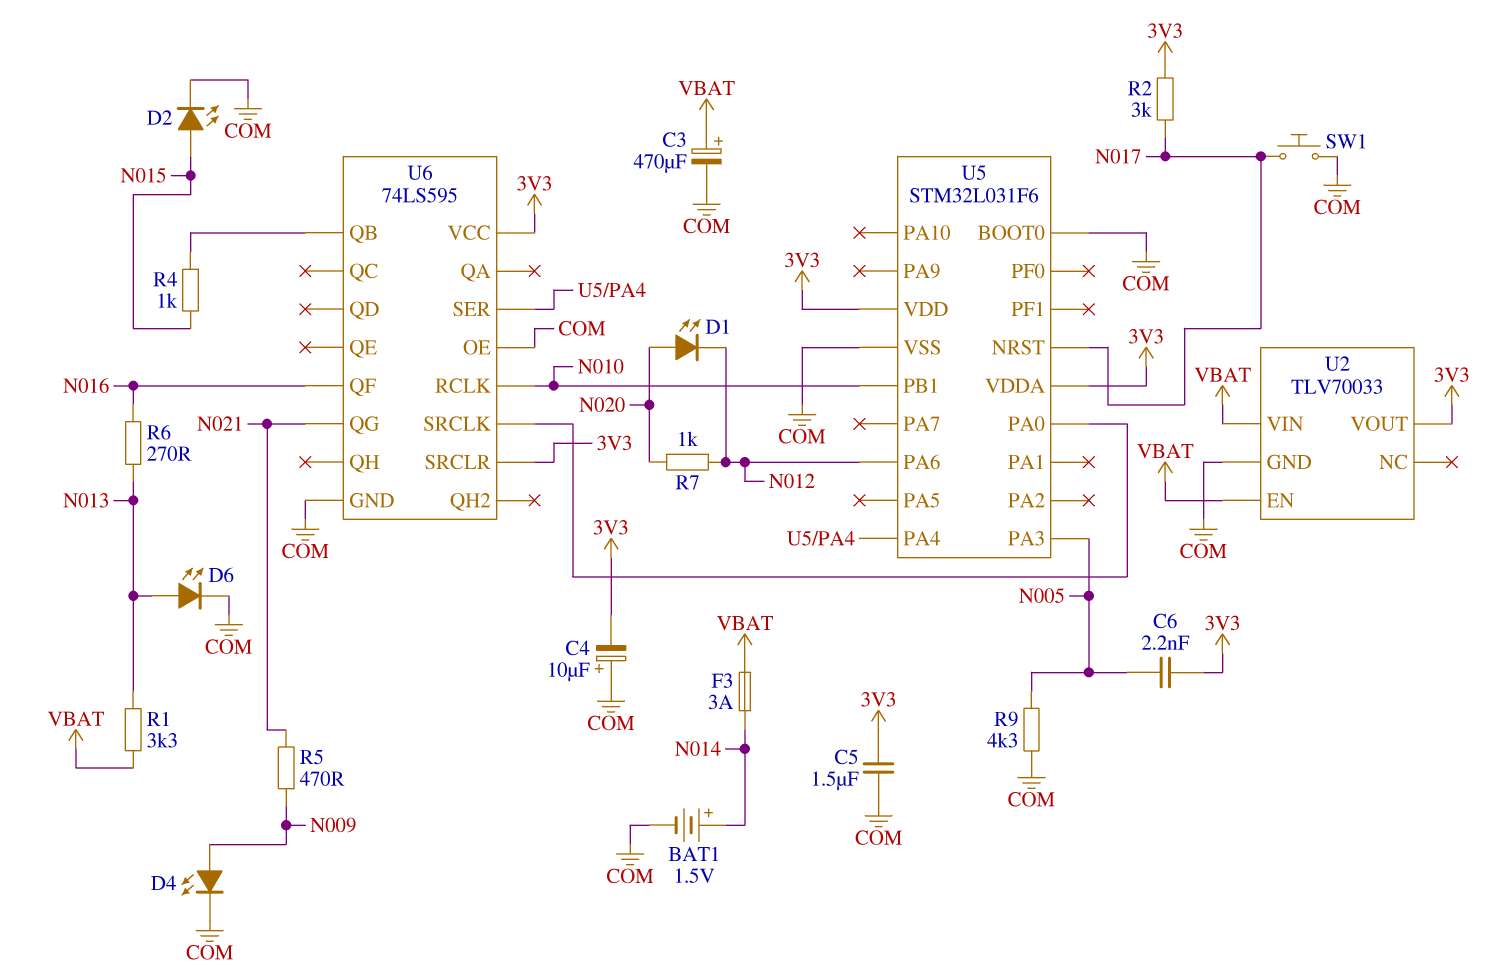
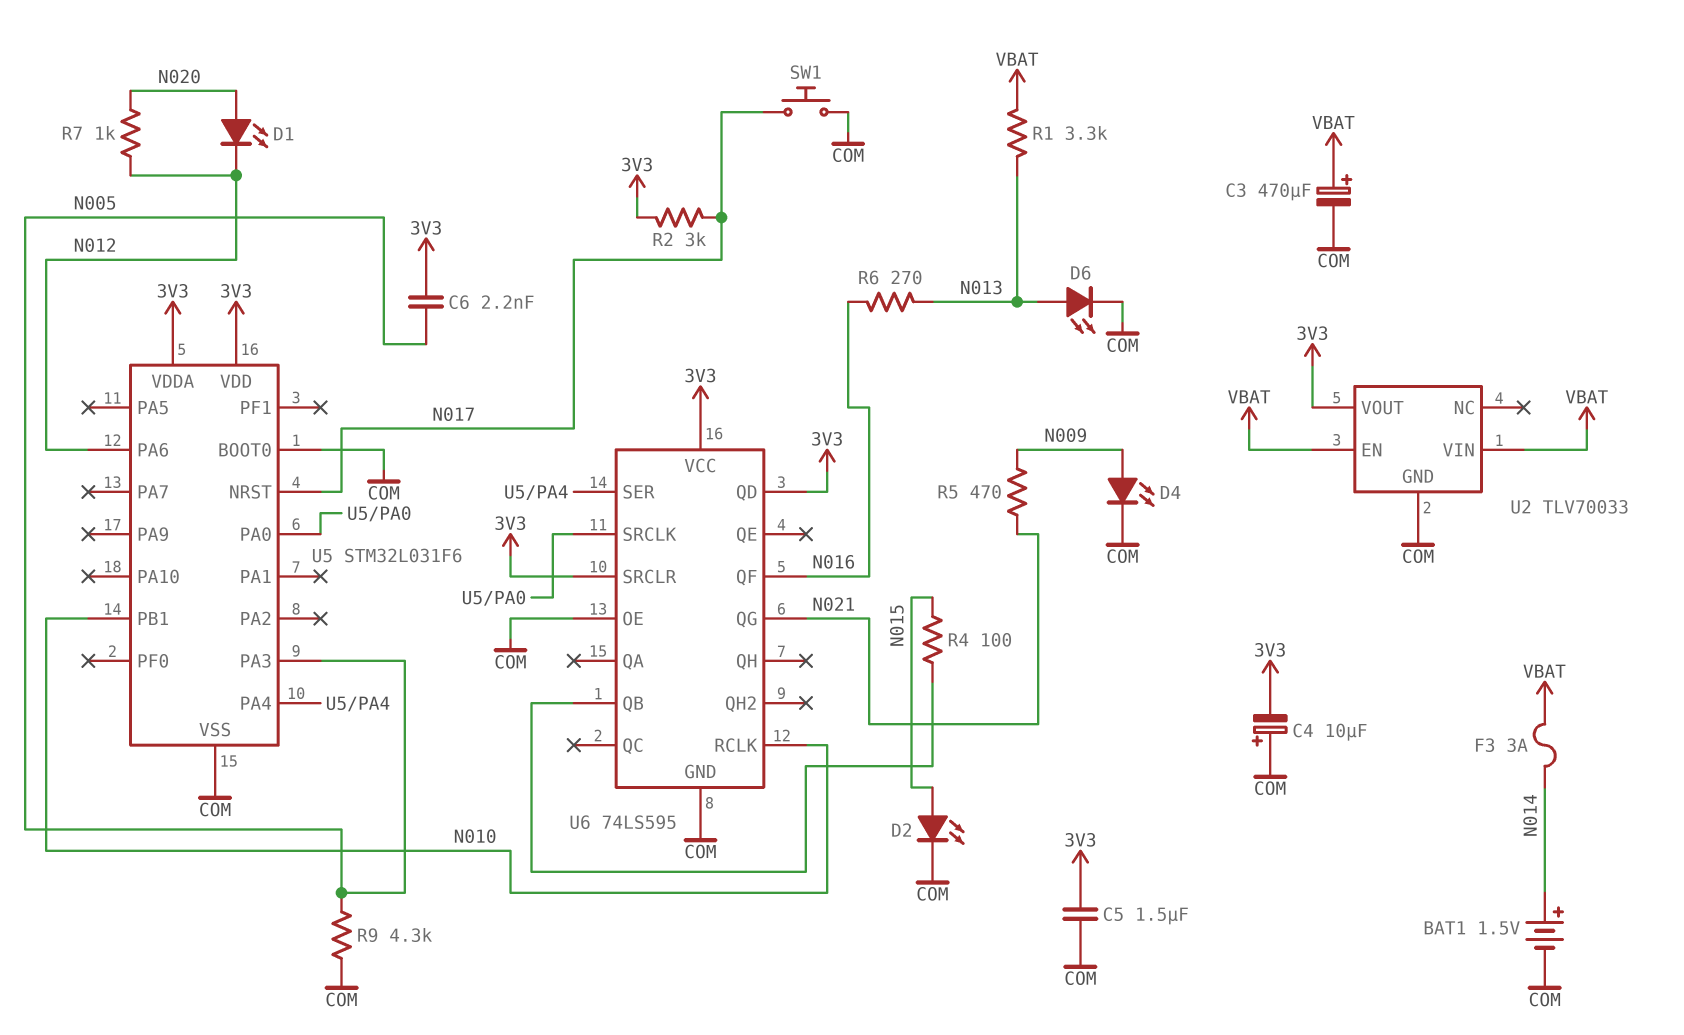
R4: 1k (N015, U6/QB) -> 100 (N015, U6/QB)
U6 pin QD: none -> 3V3

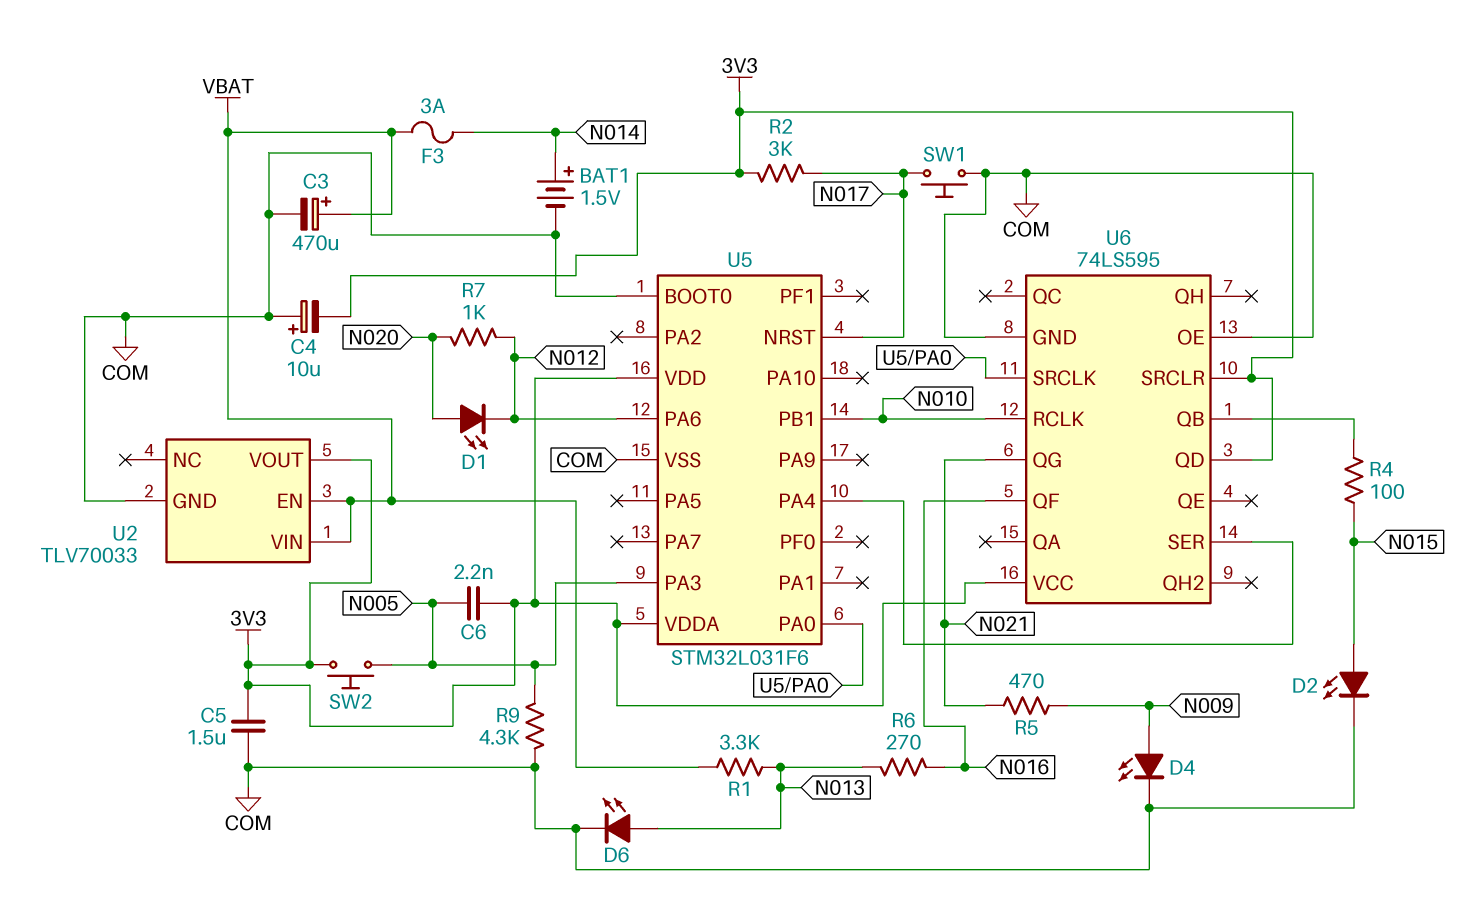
SW2: none -> button (3V3, N005)

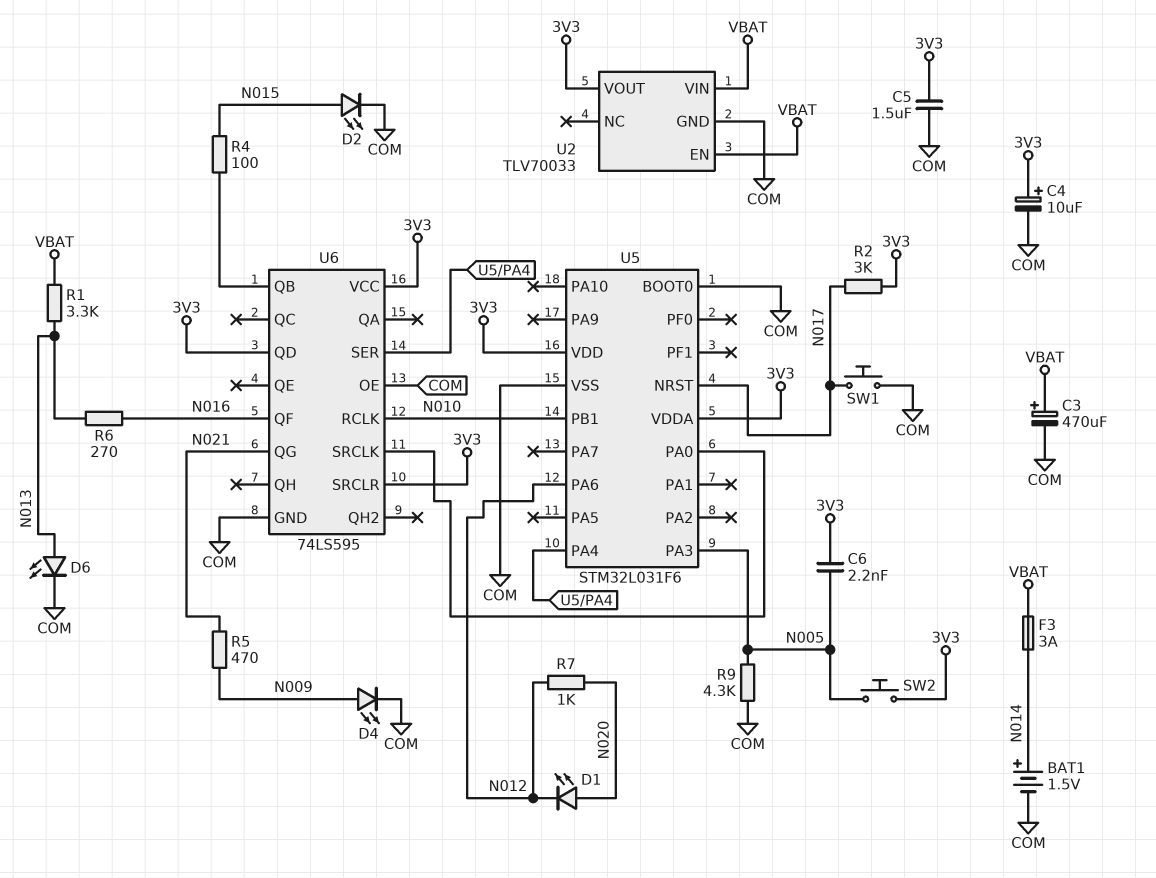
C4: 10uF (plus COM, minus 3V3) -> 10uF (plus 3V3, minus COM)

